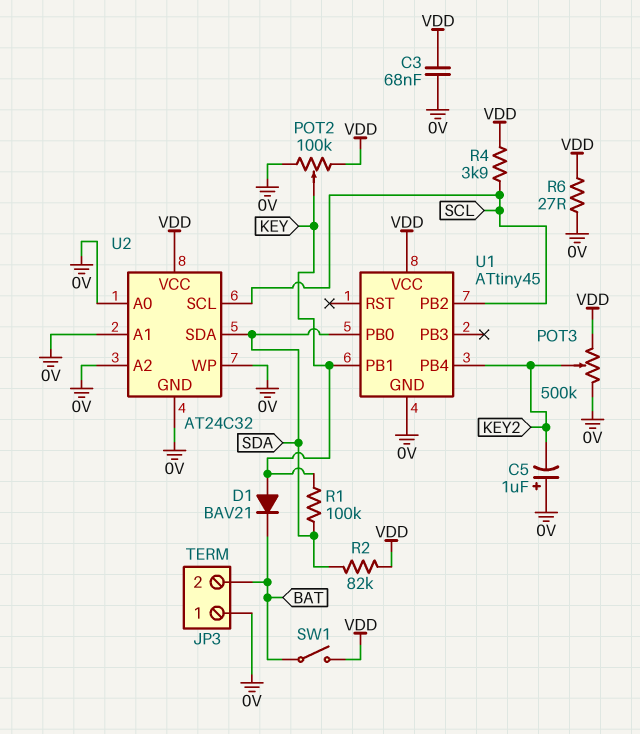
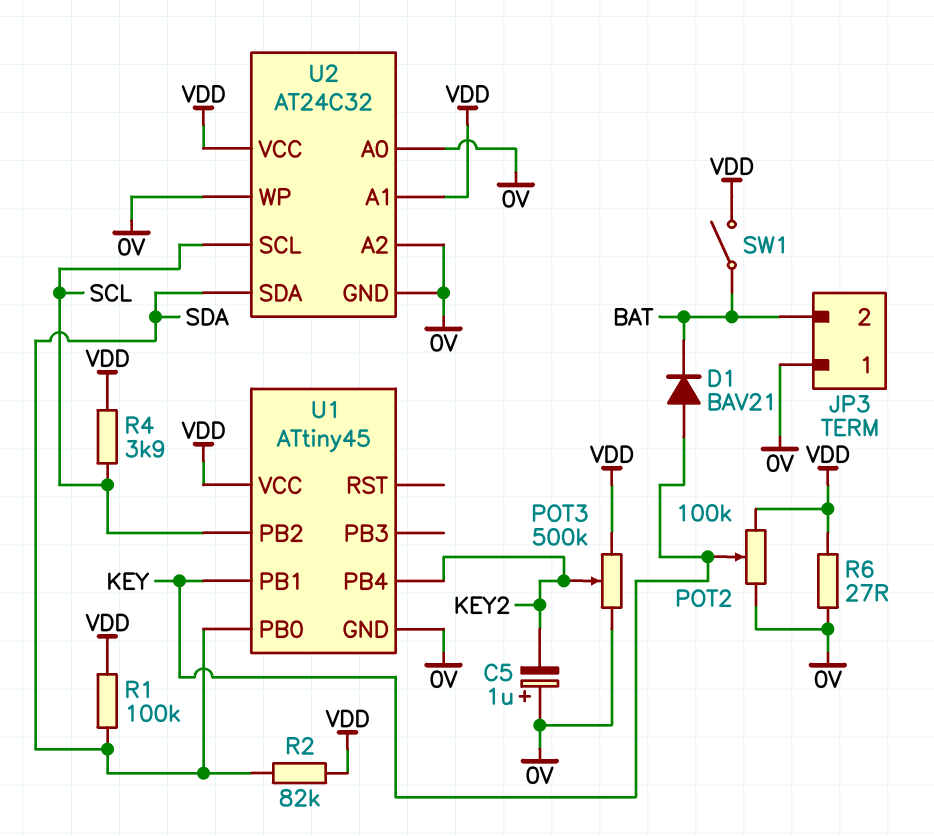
C3: 68nF (0V, VDD) -> none
R1: 100k (KEY, SDA) -> 100k (SDA, VDD)
U2 pin A1: 0V -> VDD

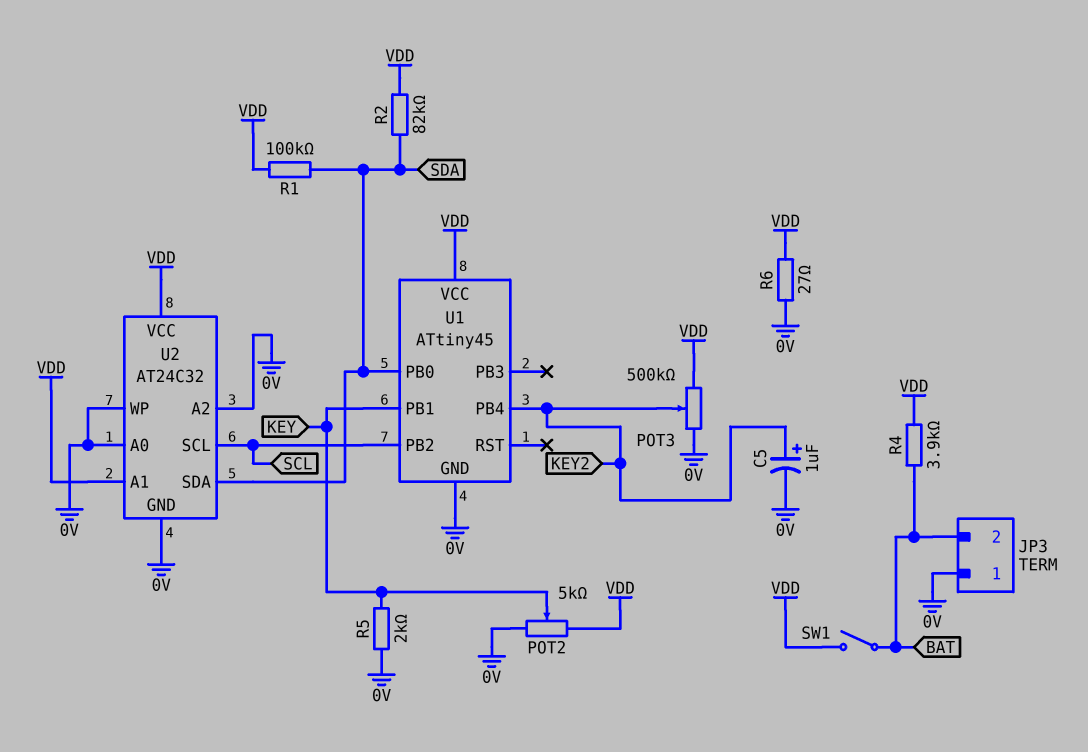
C5: 1uF (plus 0V, minus KEY2) -> 1uF (plus KEY2, minus 0V)
D1: diode BAV21 (A KEY, K BAT) -> none
POT2: 100k (0V, VDD, wiper KEY) -> 5k (0V, VDD, wiper KEY)
R4: 3.9k (SCL, VDD) -> 3.9k (BAT, VDD)
R5: none -> 2k (0V, KEY)

